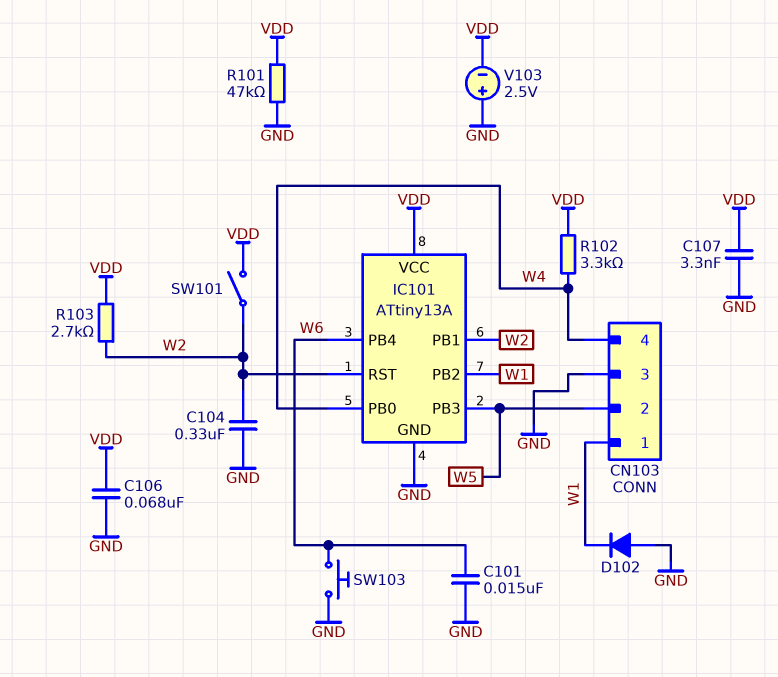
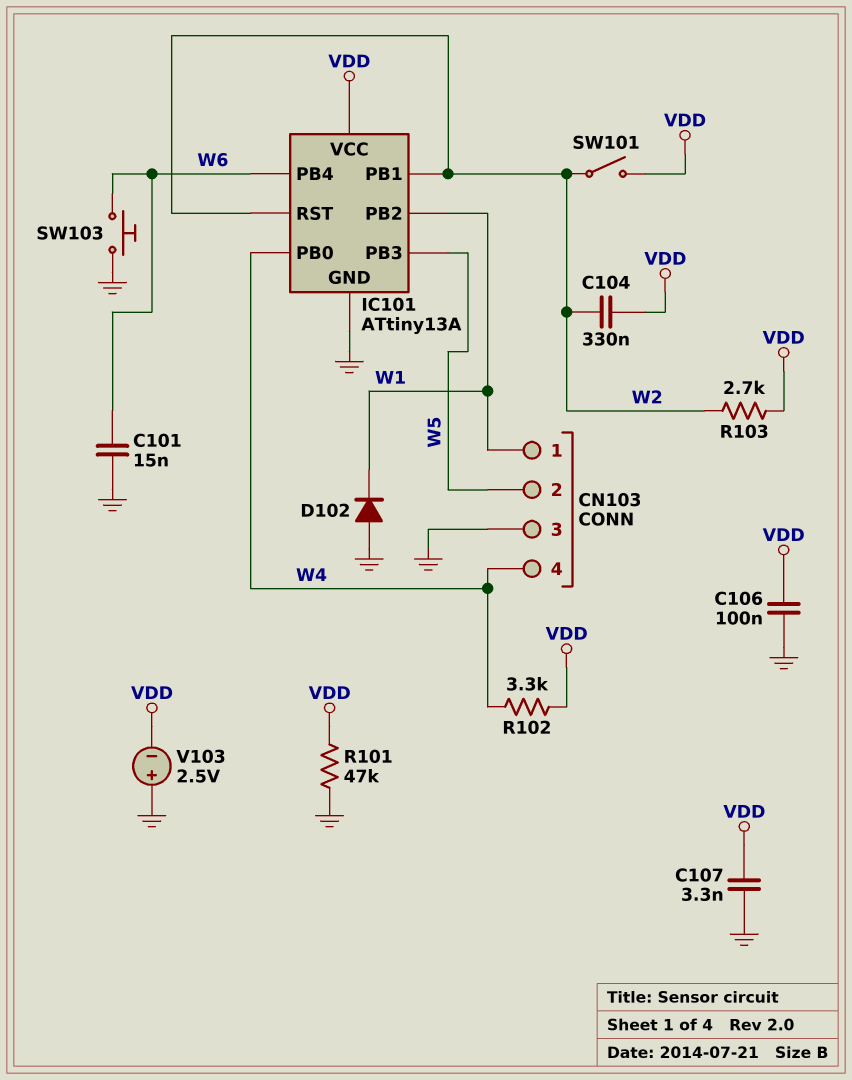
C104: 330nF (GND, W2) -> 330nF (VDD, W2)
C106: 68nF (GND, VDD) -> 100nF (GND, VDD)

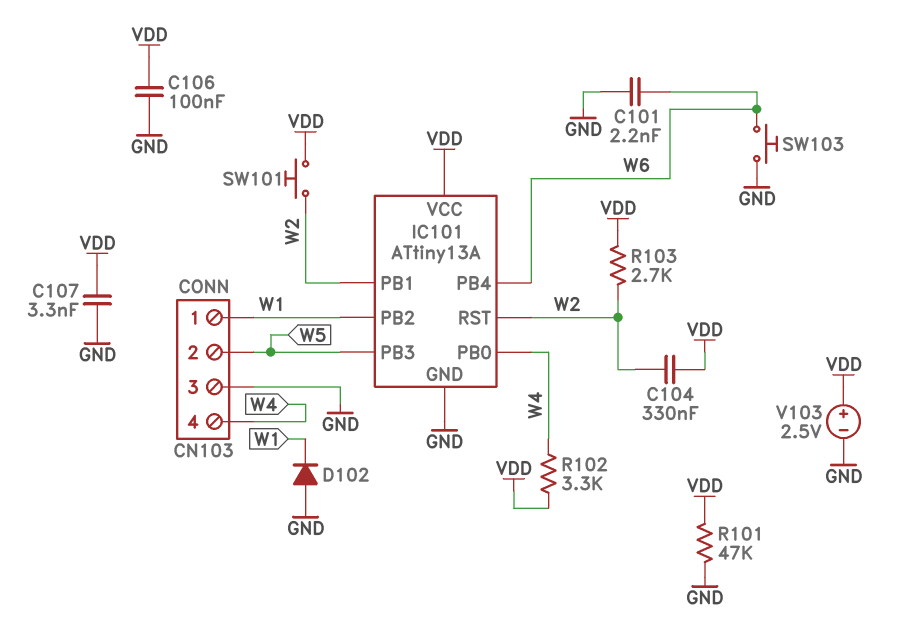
C101: 15nF (GND, W6) -> 2.2nF (GND, W6)
SW101: switch (VDD, W2) -> button (VDD, W2)
V103: 2.5V (plus GND, minus VDD) -> 2.5V (plus VDD, minus GND)

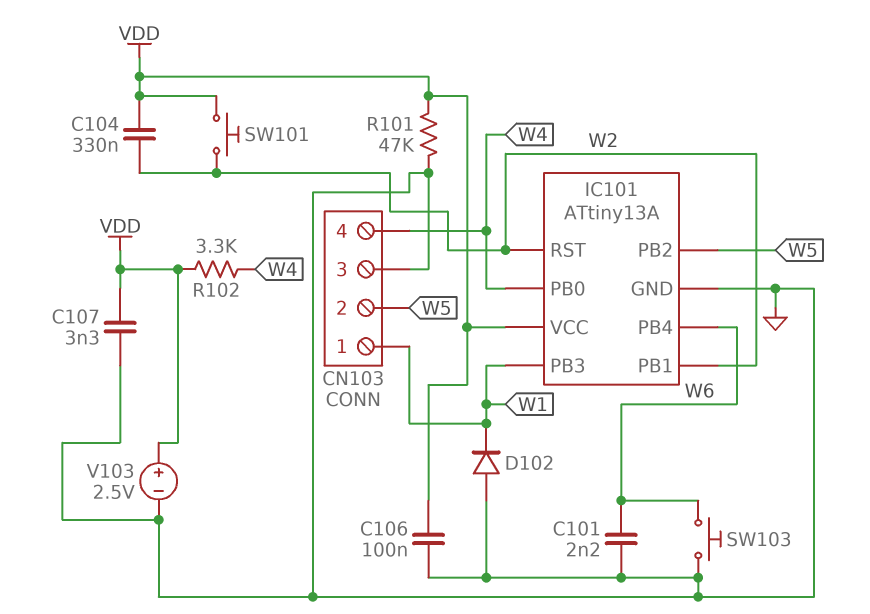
IC101 pin PB2: W1 -> W5
IC101 pin PB3: W5 -> W1
R103: 2.7k (VDD, W2) -> none

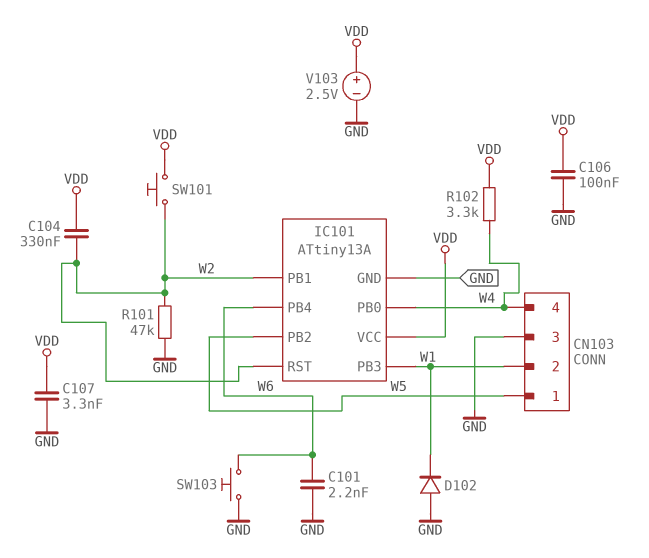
CN103 pin 1: W1 -> W5
CN103 pin 2: W5 -> W1
R101: 47k (GND, VDD) -> 47k (GND, W2)

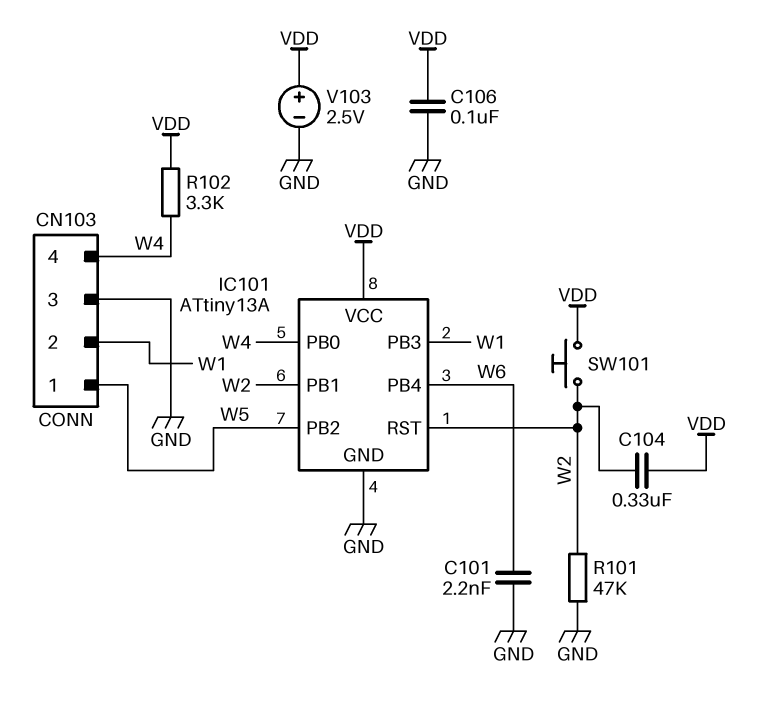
C107: 3.3nF (GND, VDD) -> none
D102: diode (A GND, K W1) -> none
SW103: button (GND, W6) -> none

